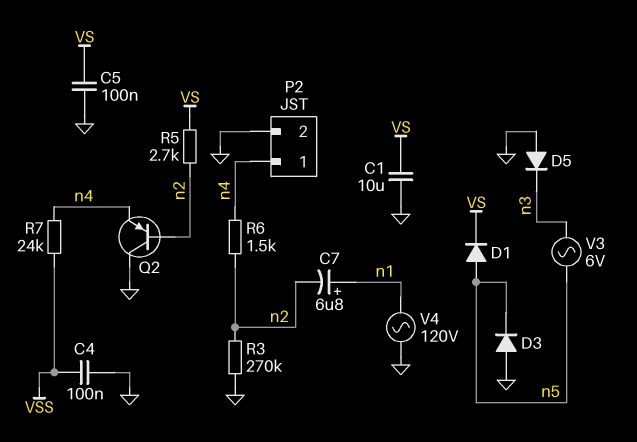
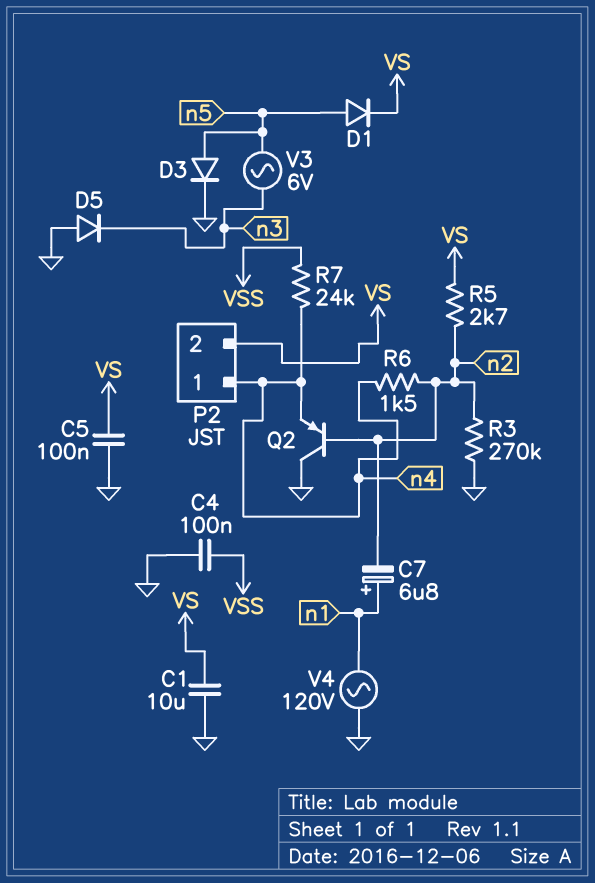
D3: diode (A GND, K n5) -> diode (A n5, K GND)
P2 pin 2: GND -> VS

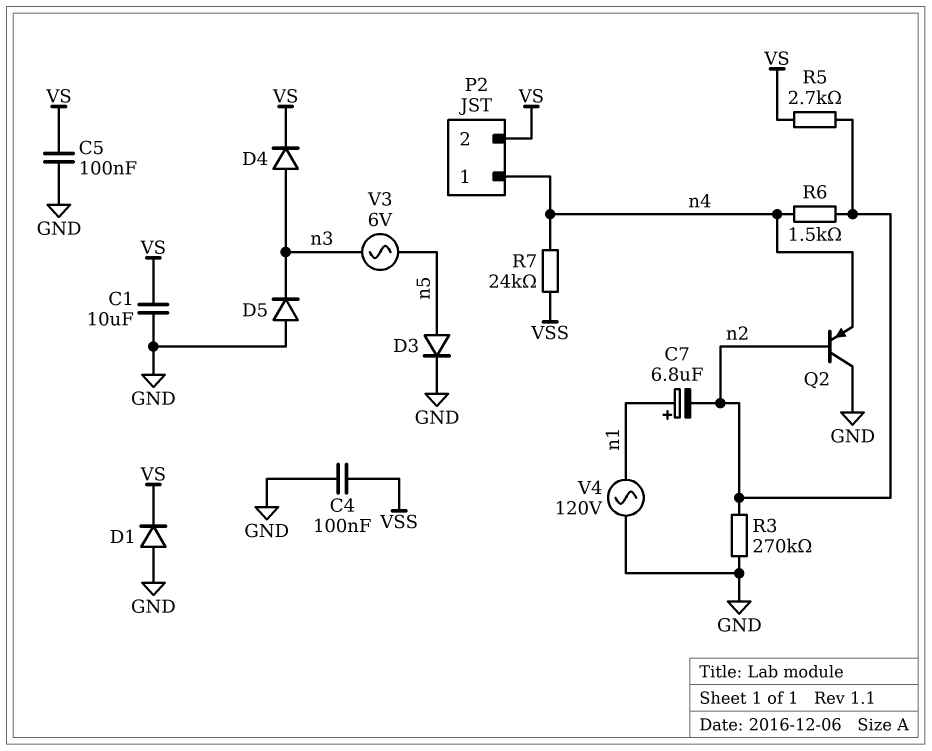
D1: diode (A n5, K VS) -> diode (A GND, K VS)
D4: none -> diode (A n3, K VS)

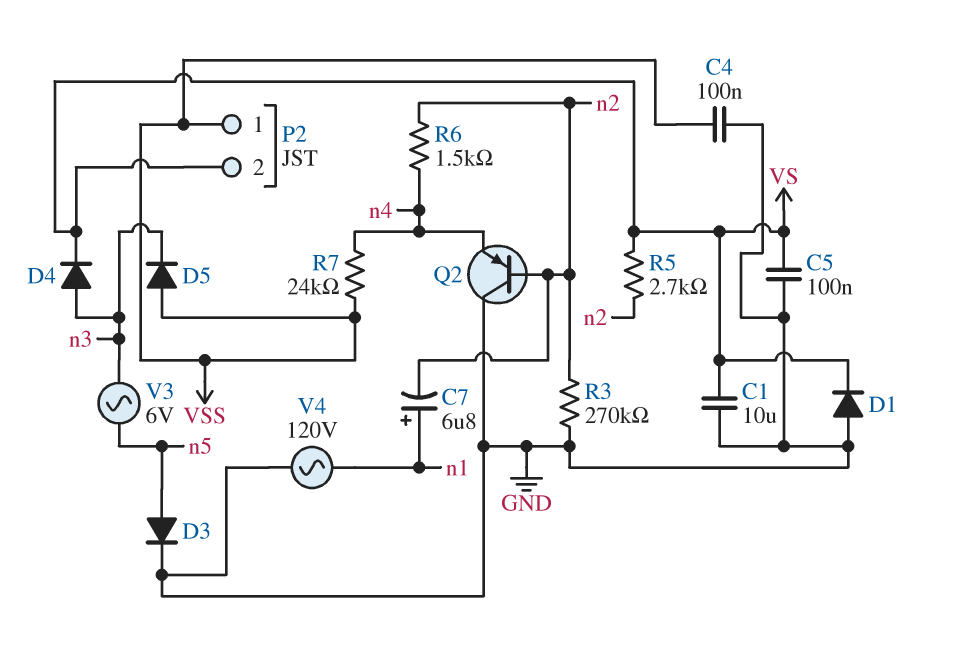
D5: diode (A GND, K n3) -> diode (A VSS, K n3)
P2 pin 1: n4 -> VSS

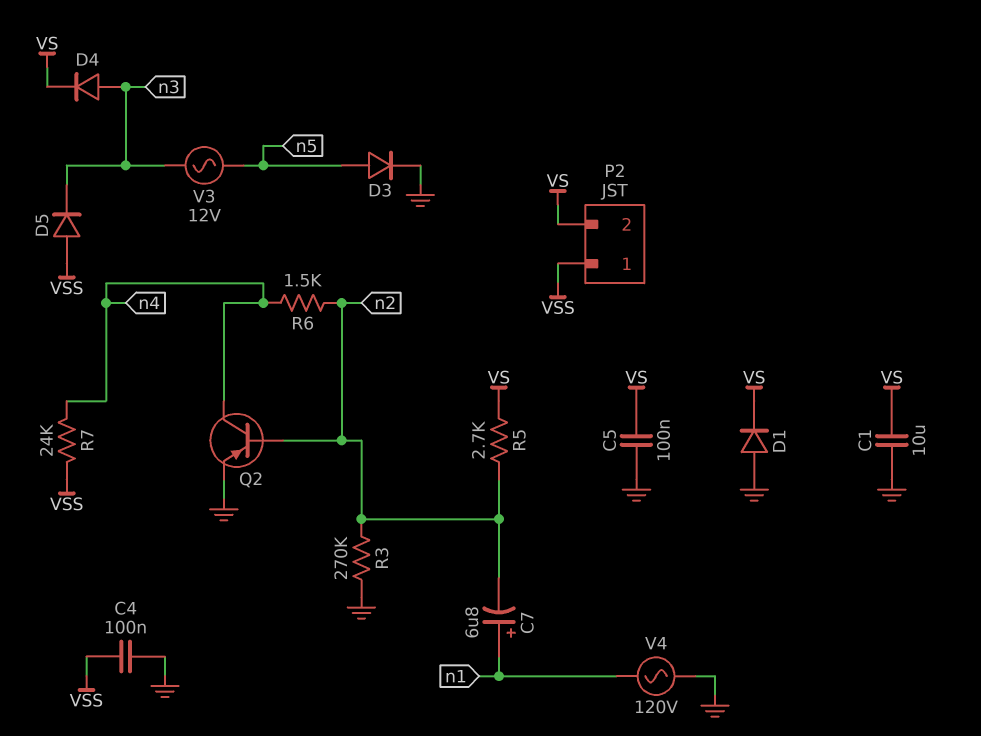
Q2: PNP (B n2, C GND, E n4) -> PNP (B n2, C n4, E GND)
V3: AC 6V (n3, n5) -> AC 12V (n3, n5)

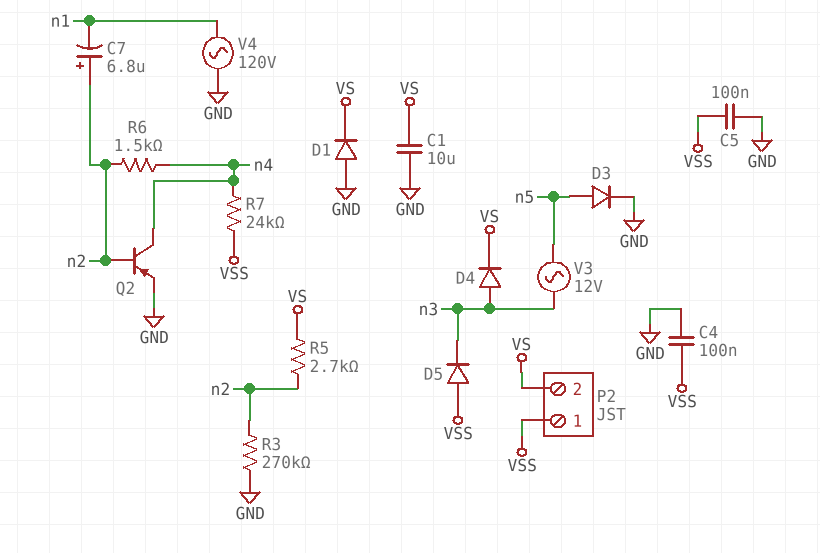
C5: 100nF (GND, VS) -> 100nF (GND, VSS)
C7: 6.8uF (plus n1, minus n2) -> 6.8uF (plus n2, minus n1)

